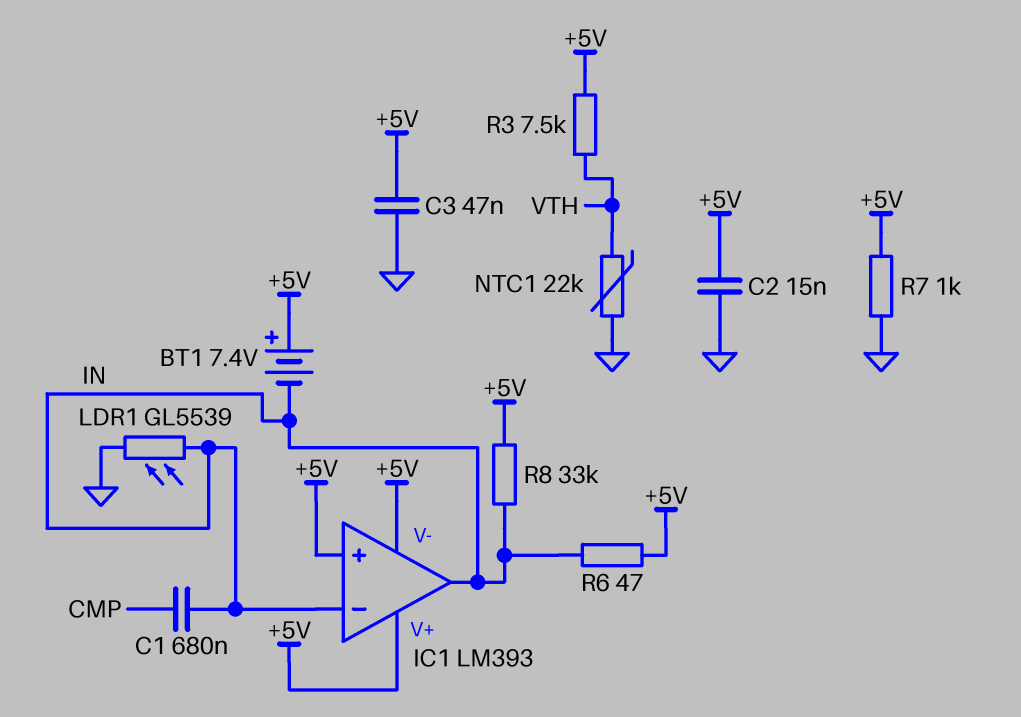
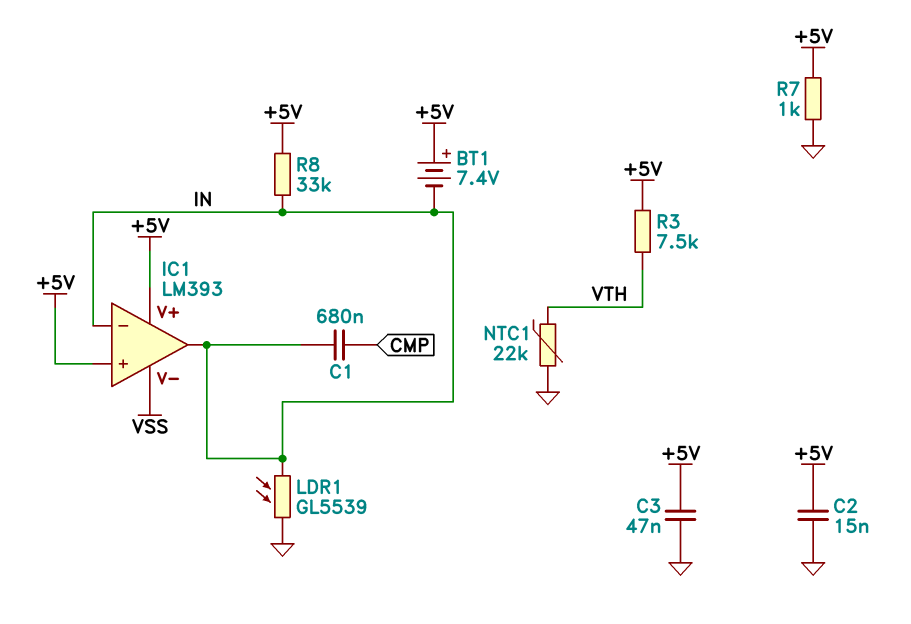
IC1 pin V-: +5V -> VSS
R6: 47 (+5V, IN) -> none

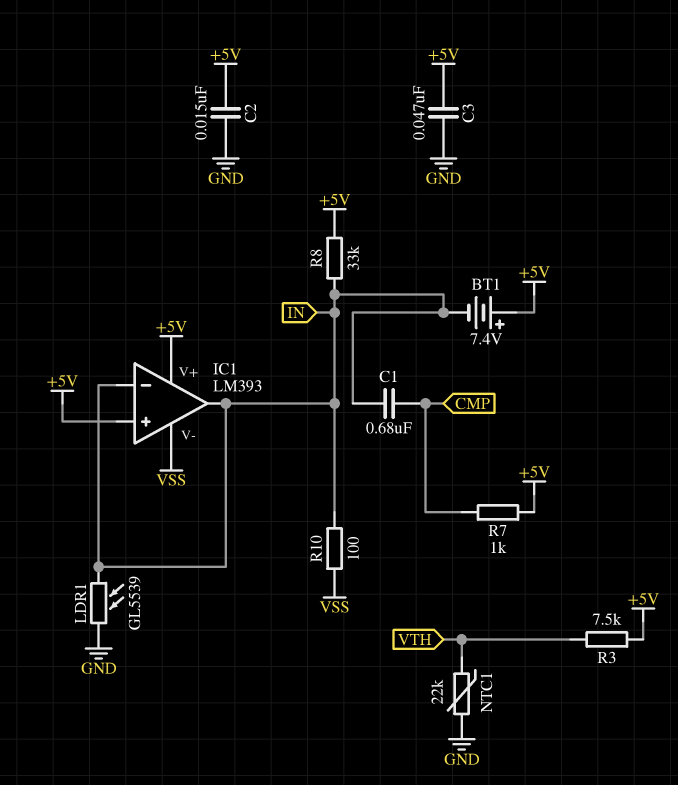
R7: 1k (+5V, GND) -> 1k (+5V, CMP)
R10: none -> 100 (IN, VSS)

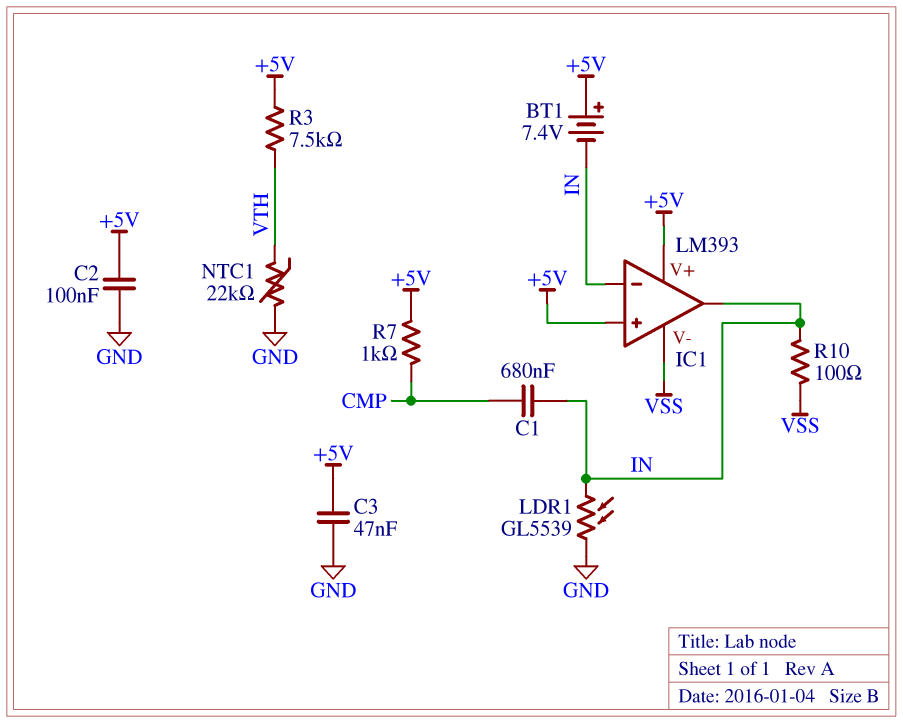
C2: 15nF (+5V, GND) -> 100nF (+5V, GND)
R8: 33k (+5V, IN) -> none

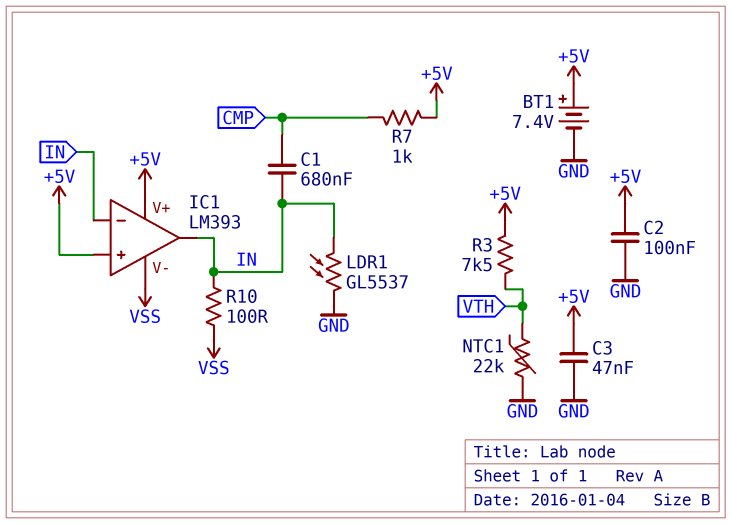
BT1: 7.4V (plus +5V, minus IN) -> 7.4V (plus +5V, minus GND)
LDR1: GL5539 (GND, IN) -> GL5537 (GND, IN)

